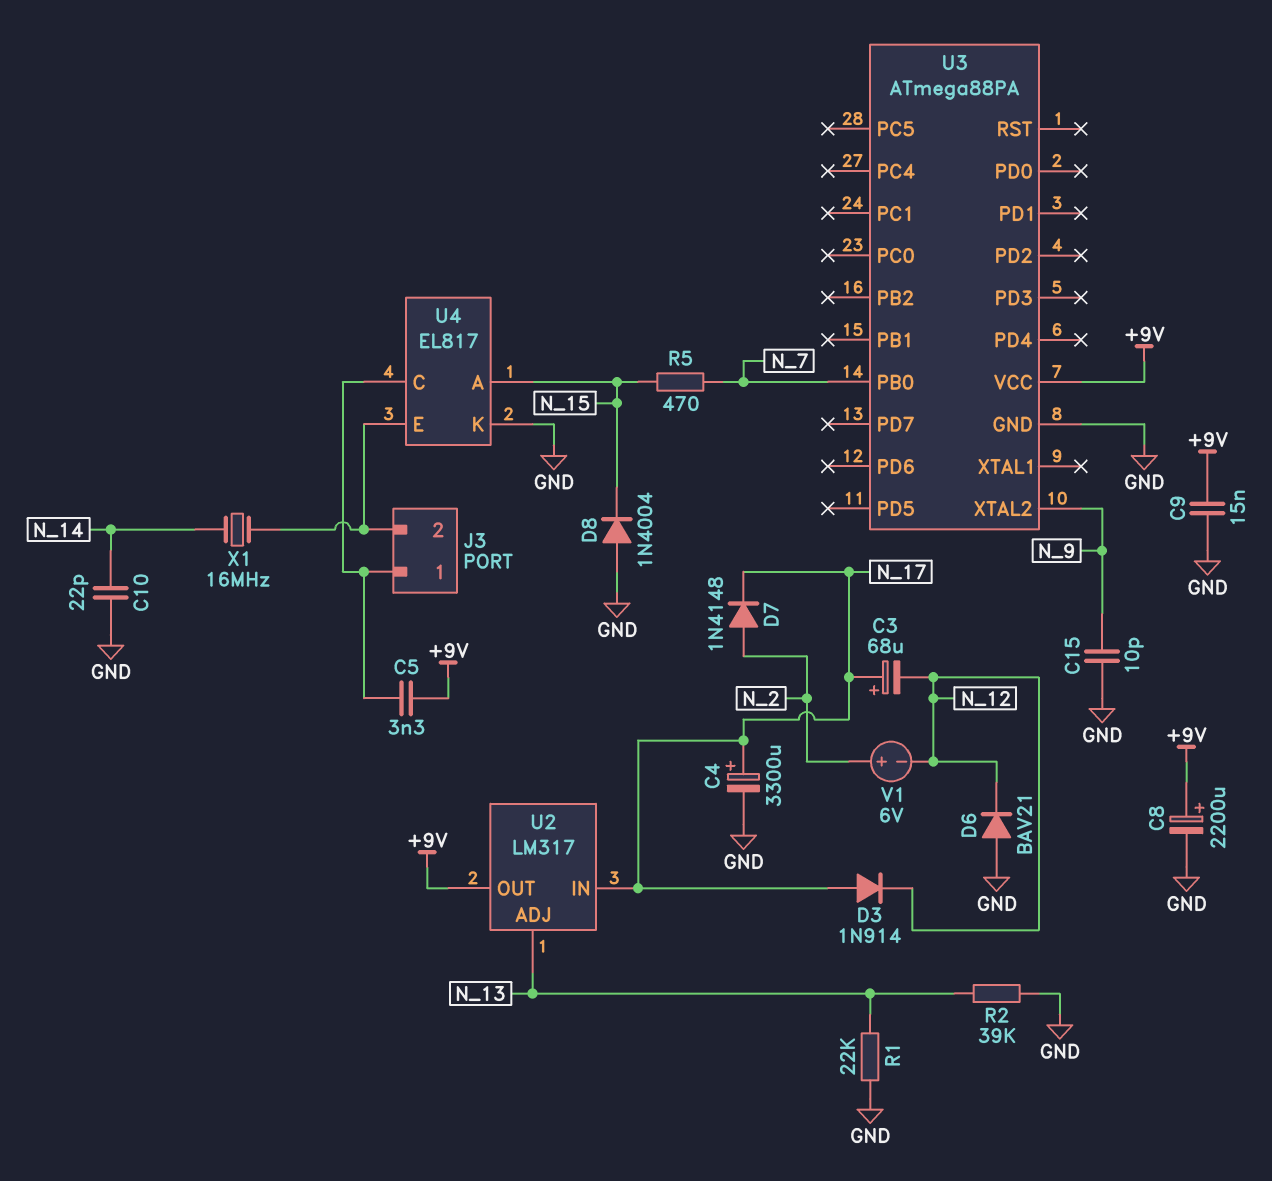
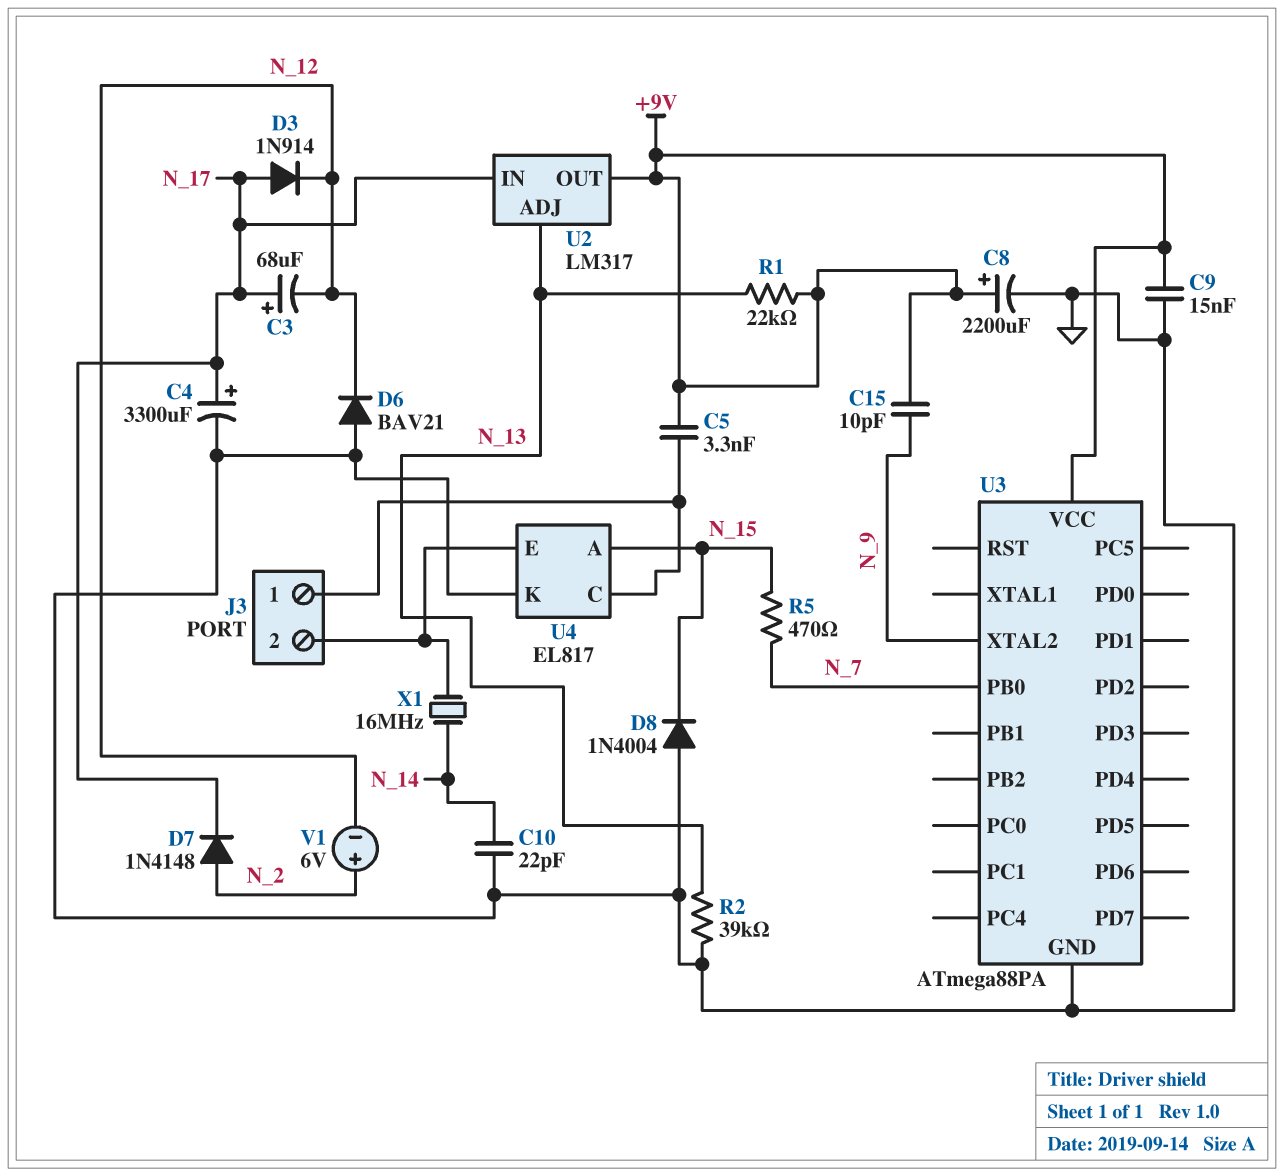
C15: 10pF (GND, N_9) -> 10pF (+9V, N_9)
R1: 22k (GND, N_13) -> 22k (+9V, N_13)

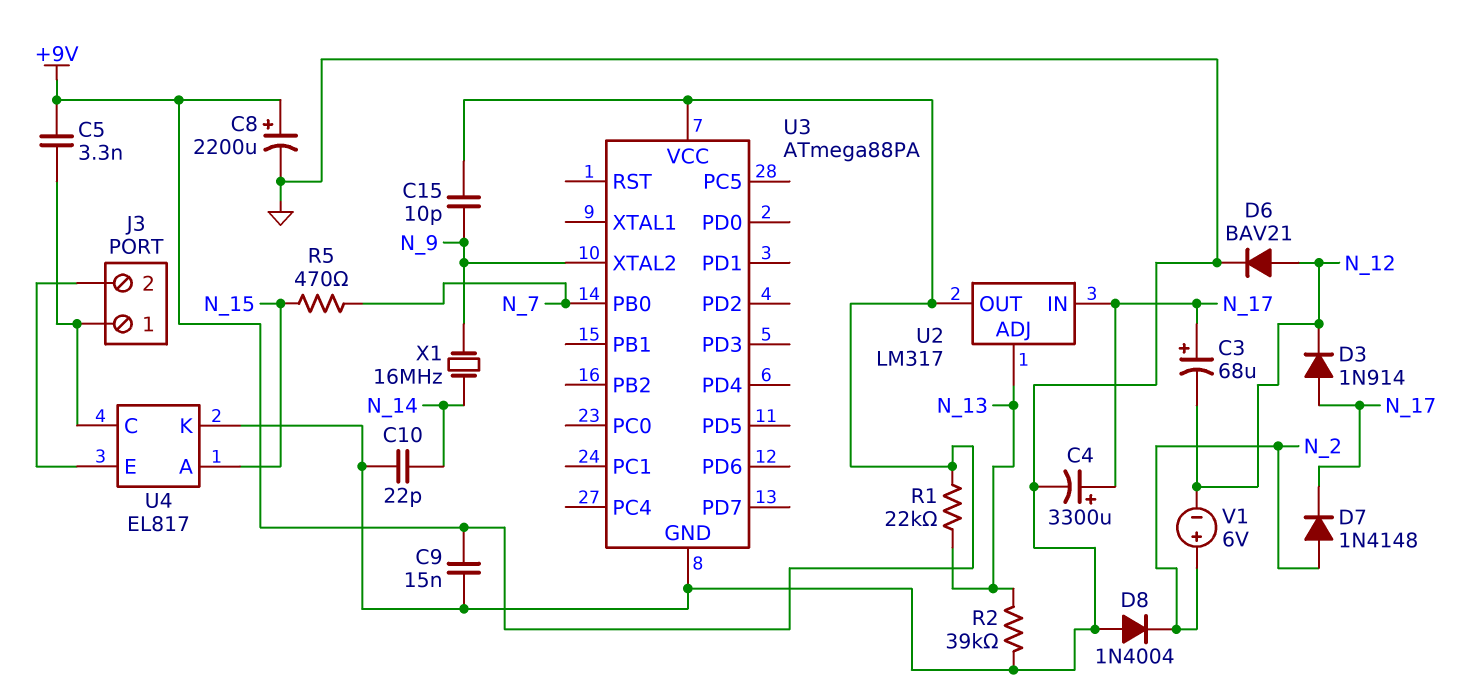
D6: diode BAV21 (A GND, K N_12) -> diode BAV21 (A N_12, K GND)
D8: diode 1N4004 (A GND, K N_15) -> diode 1N4004 (A GND, K N_2)
X1: 16MHz (J3/2, N_14) -> 16MHz (N_9, N_14)

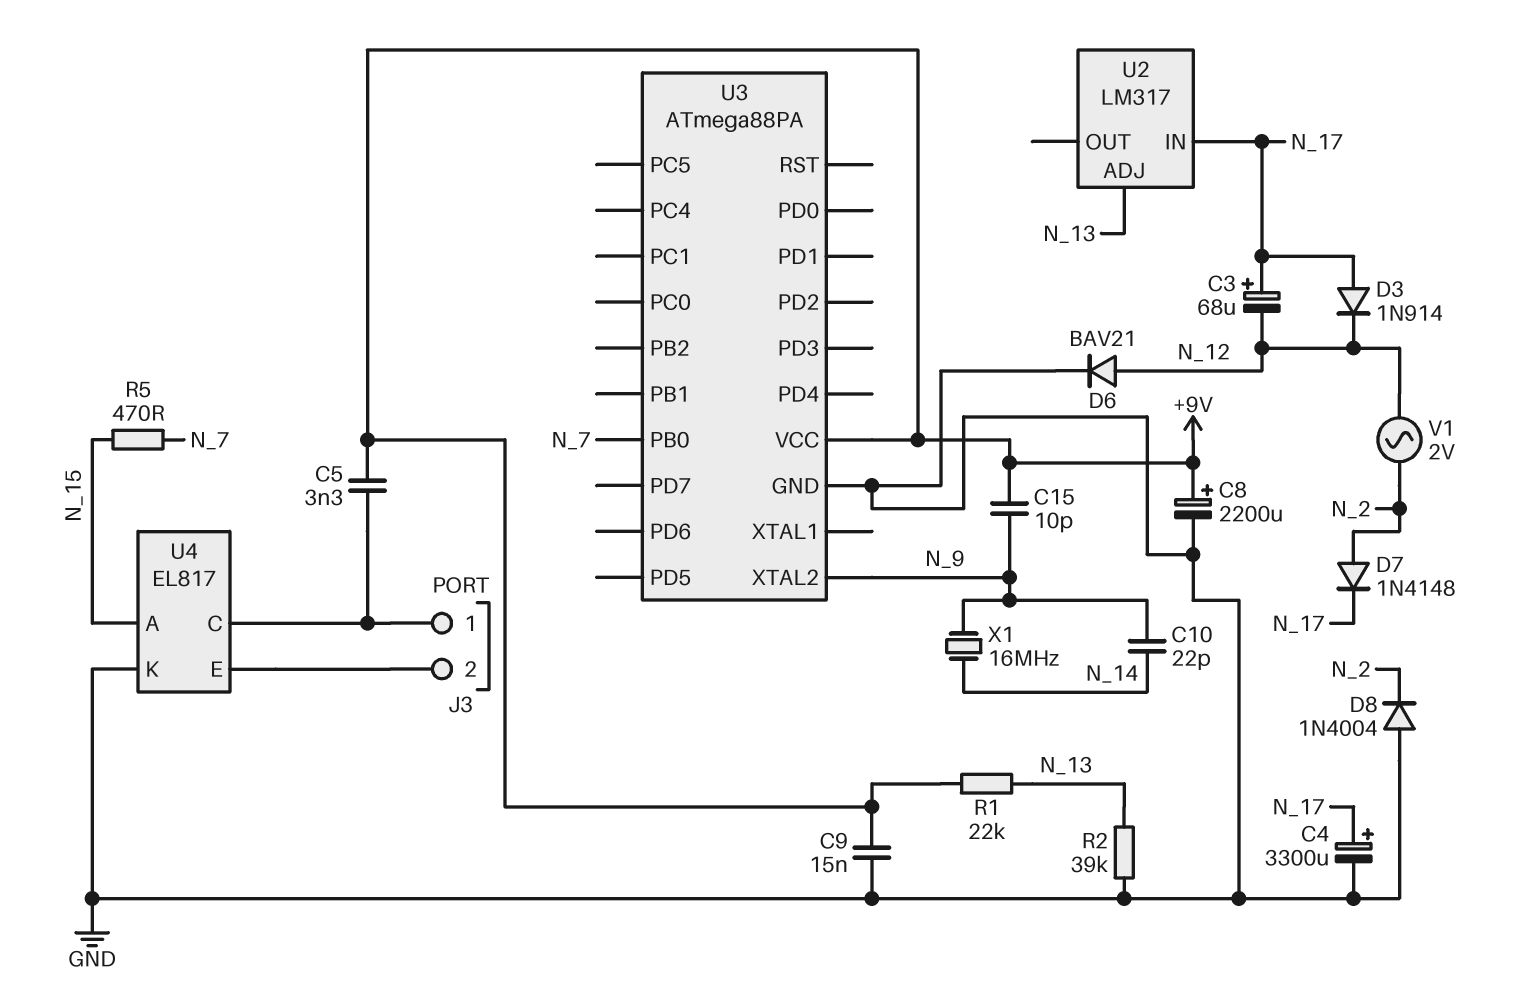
C10: 22pF (GND, N_14) -> 22pF (N_9, N_14)
U2 pin OUT: +9V -> none
V1: 6V (plus N_2, minus N_12) -> AC 2V (N_2, N_12)

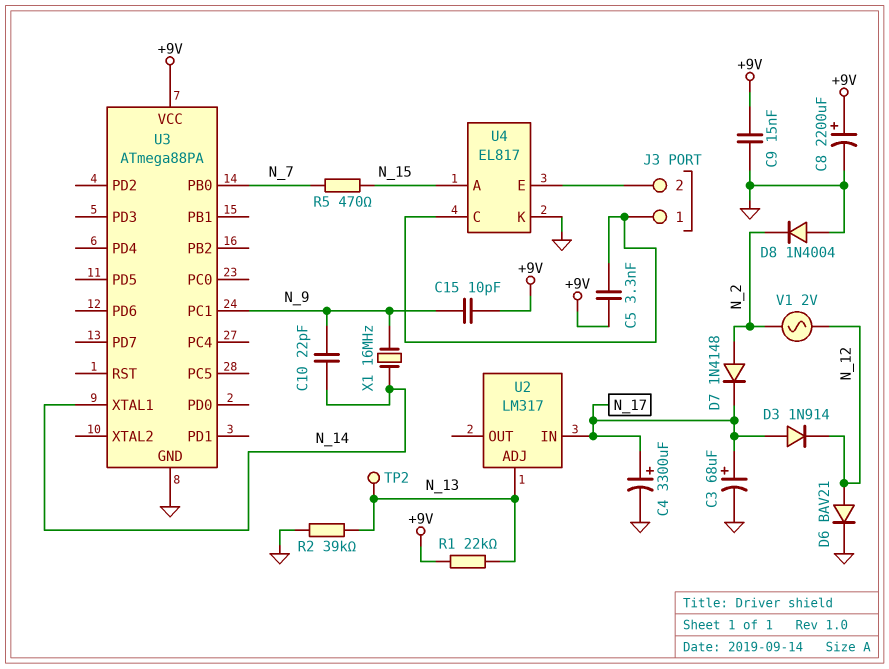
C3: 68uF (plus N_17, minus N_12) -> 68uF (plus N_17, minus GND)
TP2: none -> test point (N_13)
U3 pin PC1: none -> N_9
U3 pin XTAL1: none -> N_14
U3 pin XTAL2: N_9 -> none

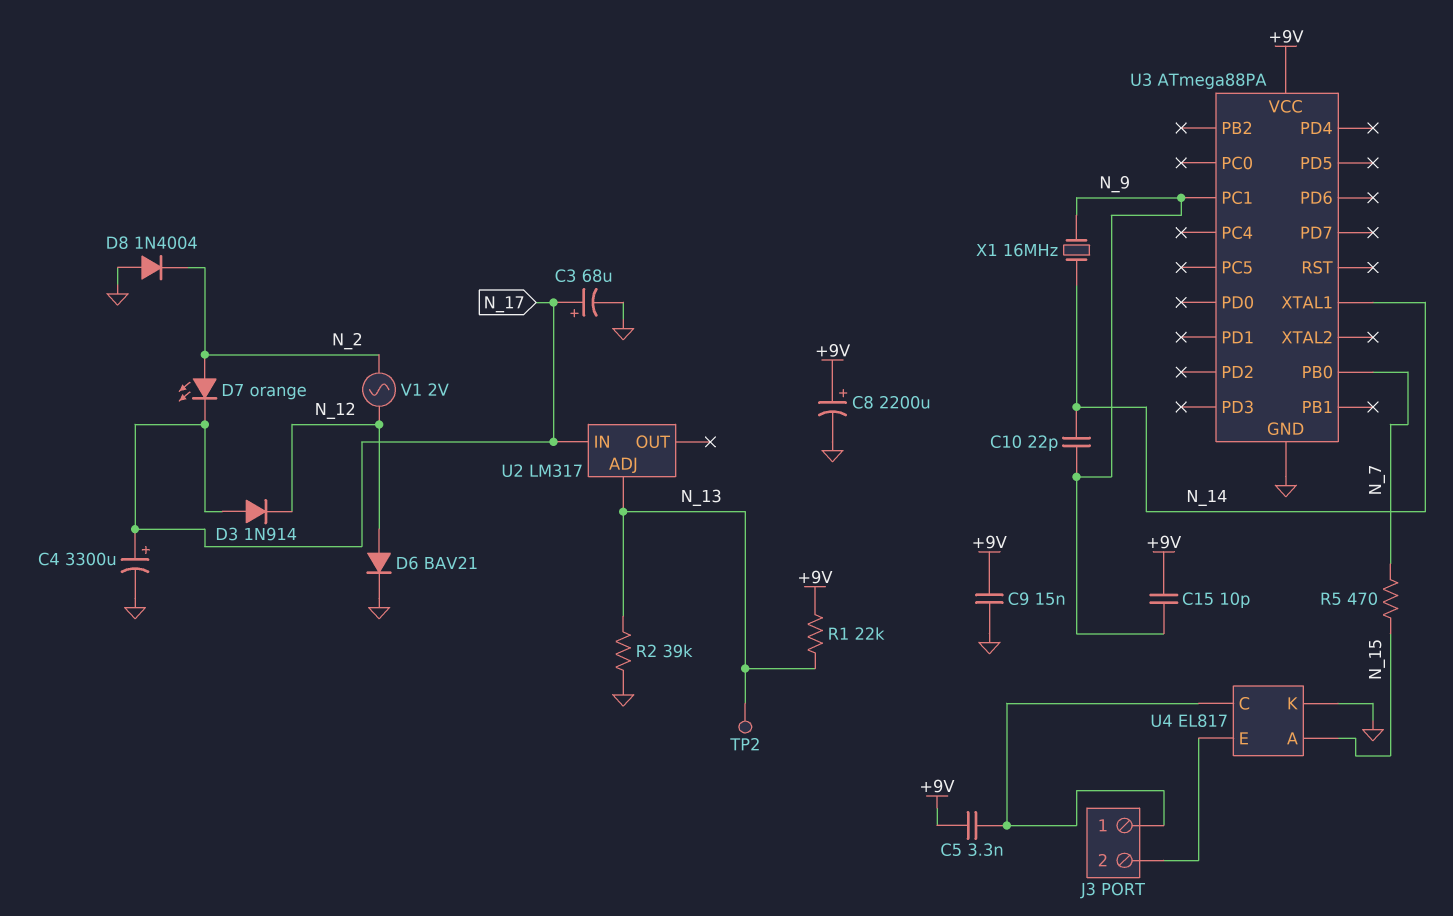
D7: diode 1N4148 (A N_2, K N_17) -> LED orange (A N_2, K N_17)

